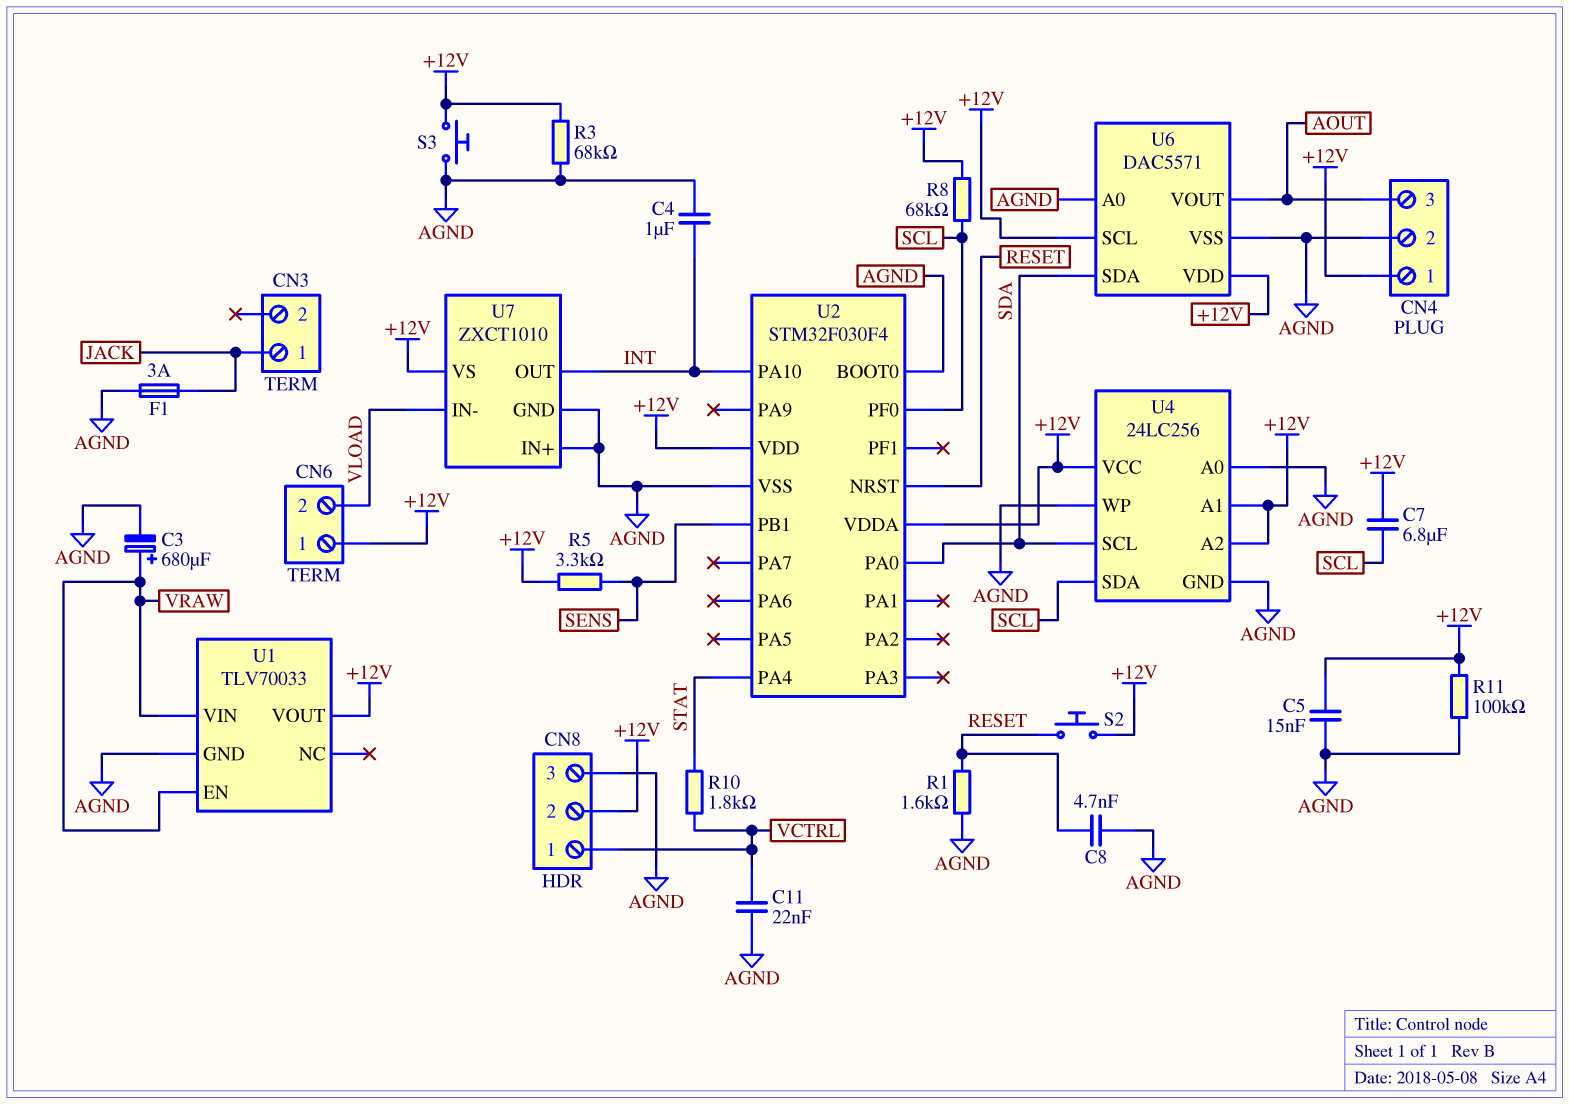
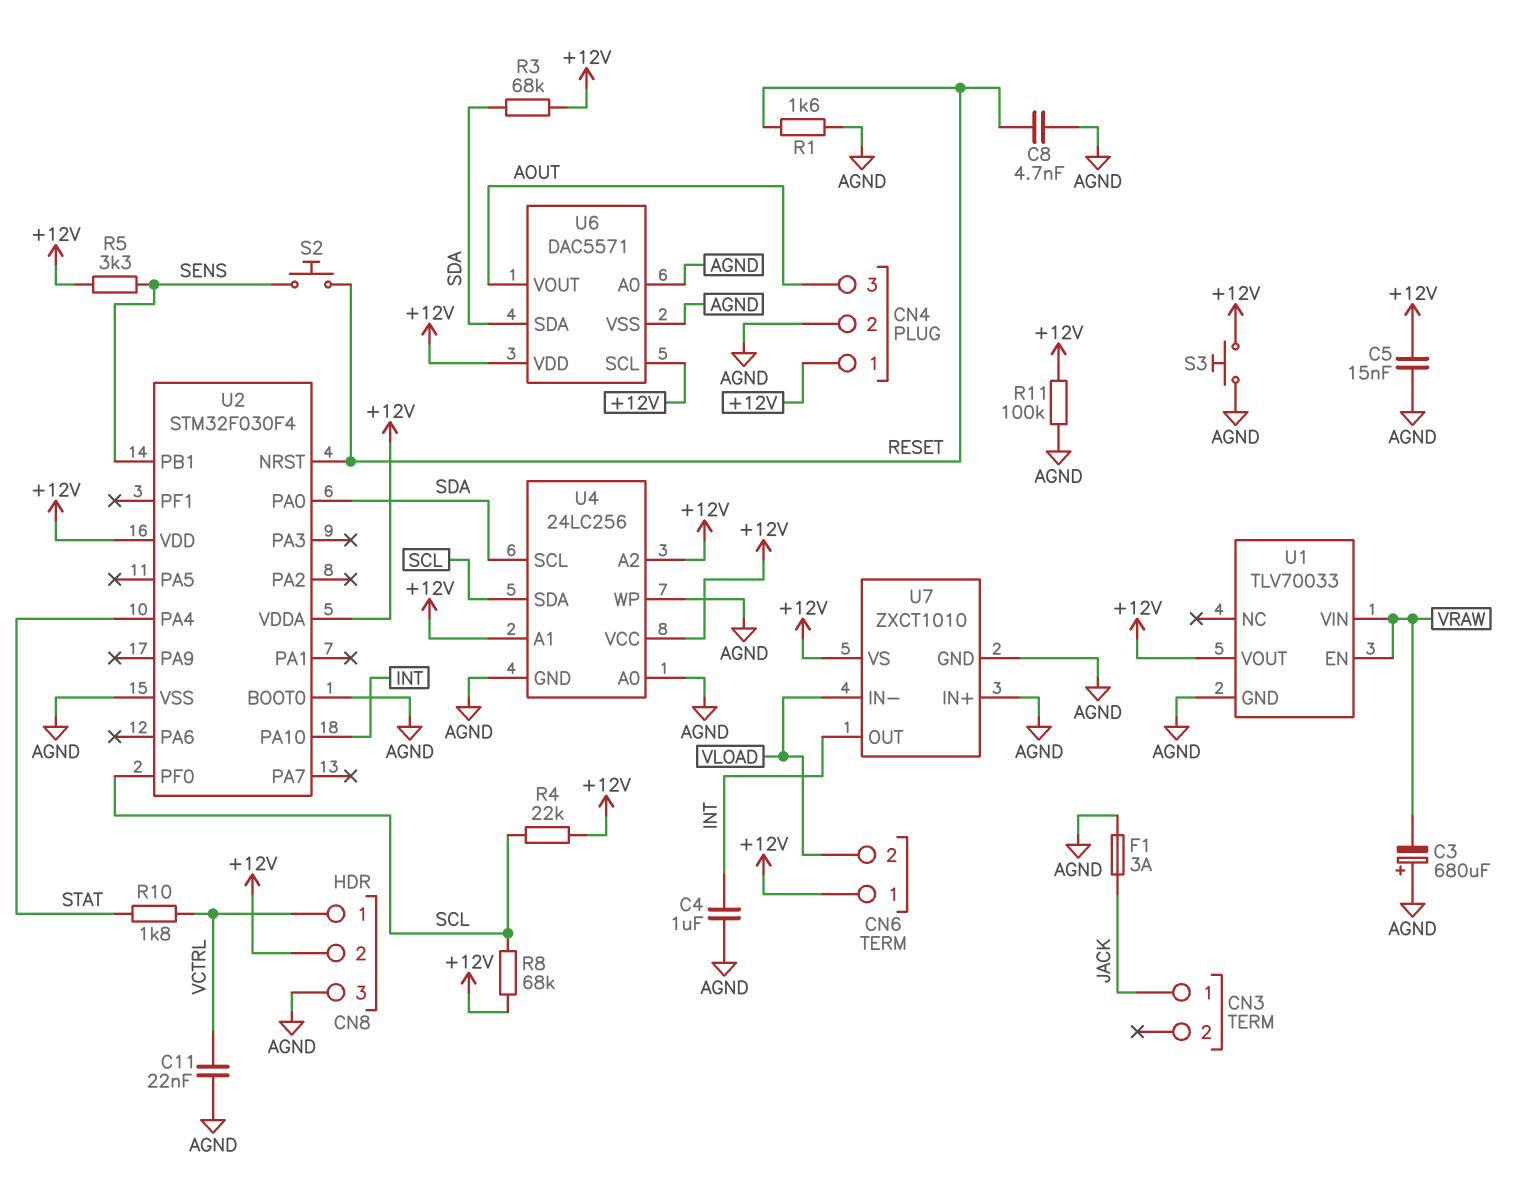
C3: 680uF (plus VRAW, minus AGND) -> 680uF (plus AGND, minus VRAW)
C7: 6.8uF (+12V, SCL) -> none
R3: 68k (+12V, AGND) -> 68k (+12V, SDA)
R4: none -> 22k (+12V, SCL)
S2: button (+12V, RESET) -> button (RESET, SENS)

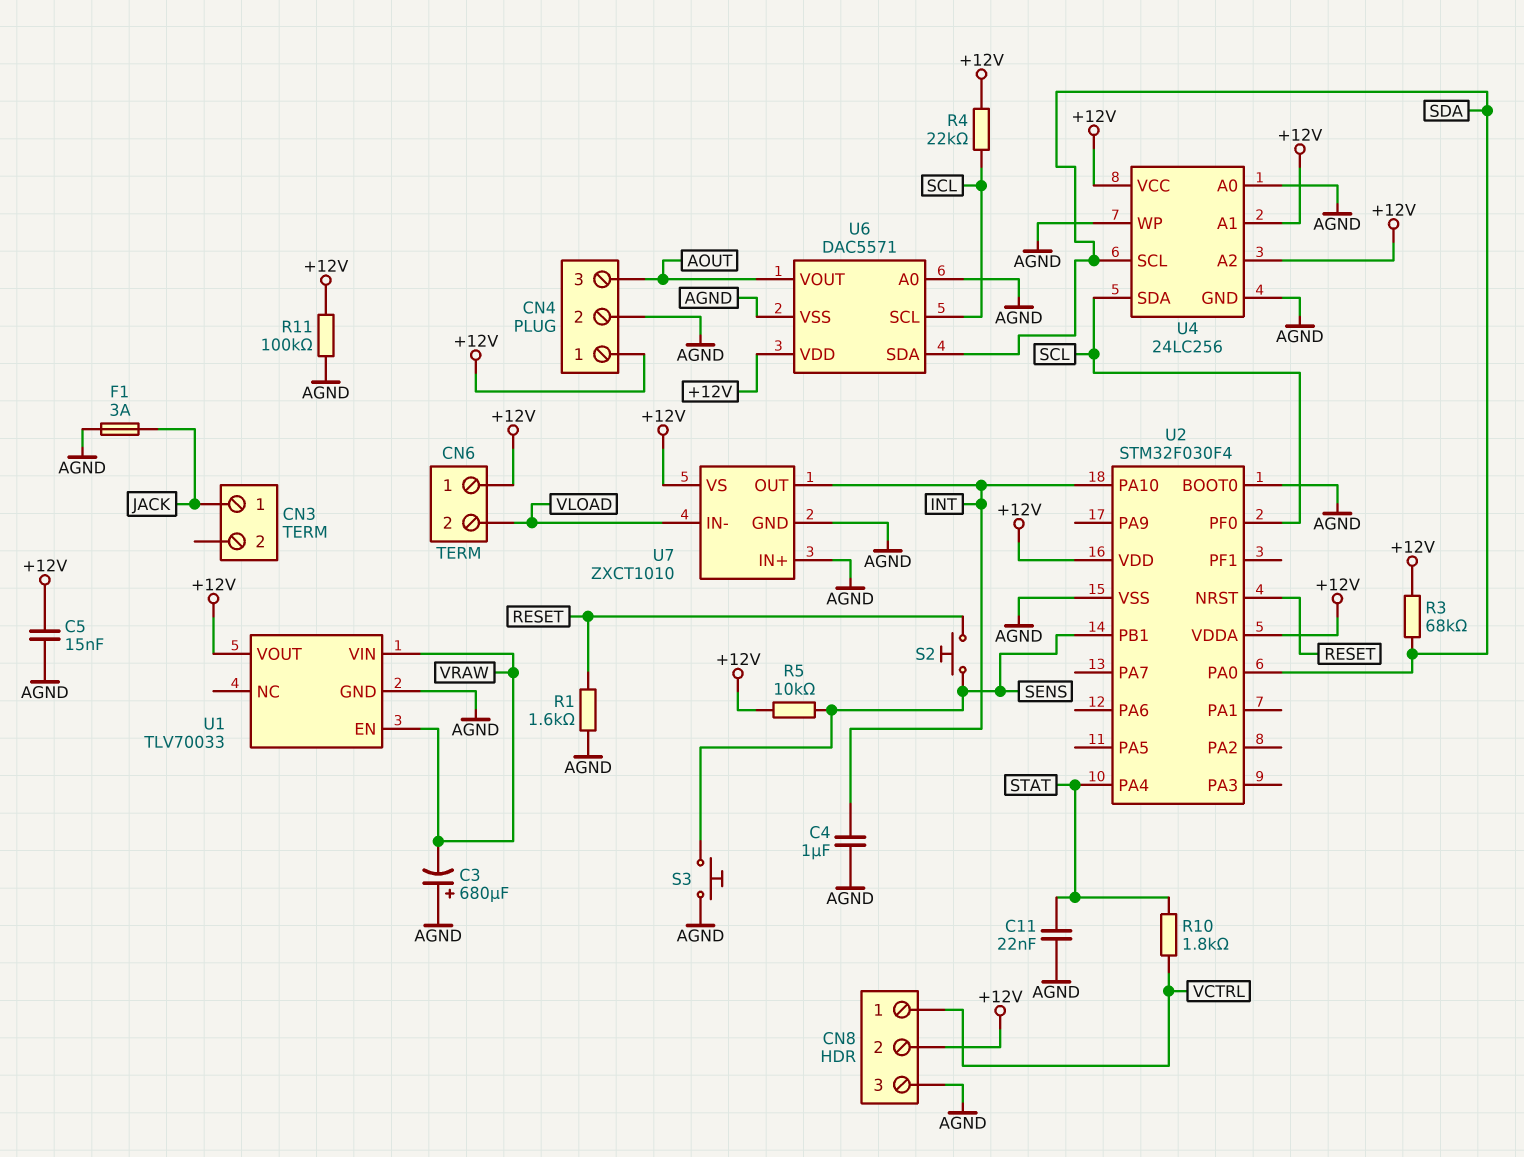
C8: 4.7nF (AGND, RESET) -> none
C11: 22nF (AGND, VCTRL) -> 22nF (AGND, STAT)
R5: 3.3k (+12V, SENS) -> 10k (+12V, SENS)
R8: 68k (+12V, SCL) -> none
S3: button (+12V, AGND) -> button (AGND, SENS)
U6 pin SCL: +12V -> SCL

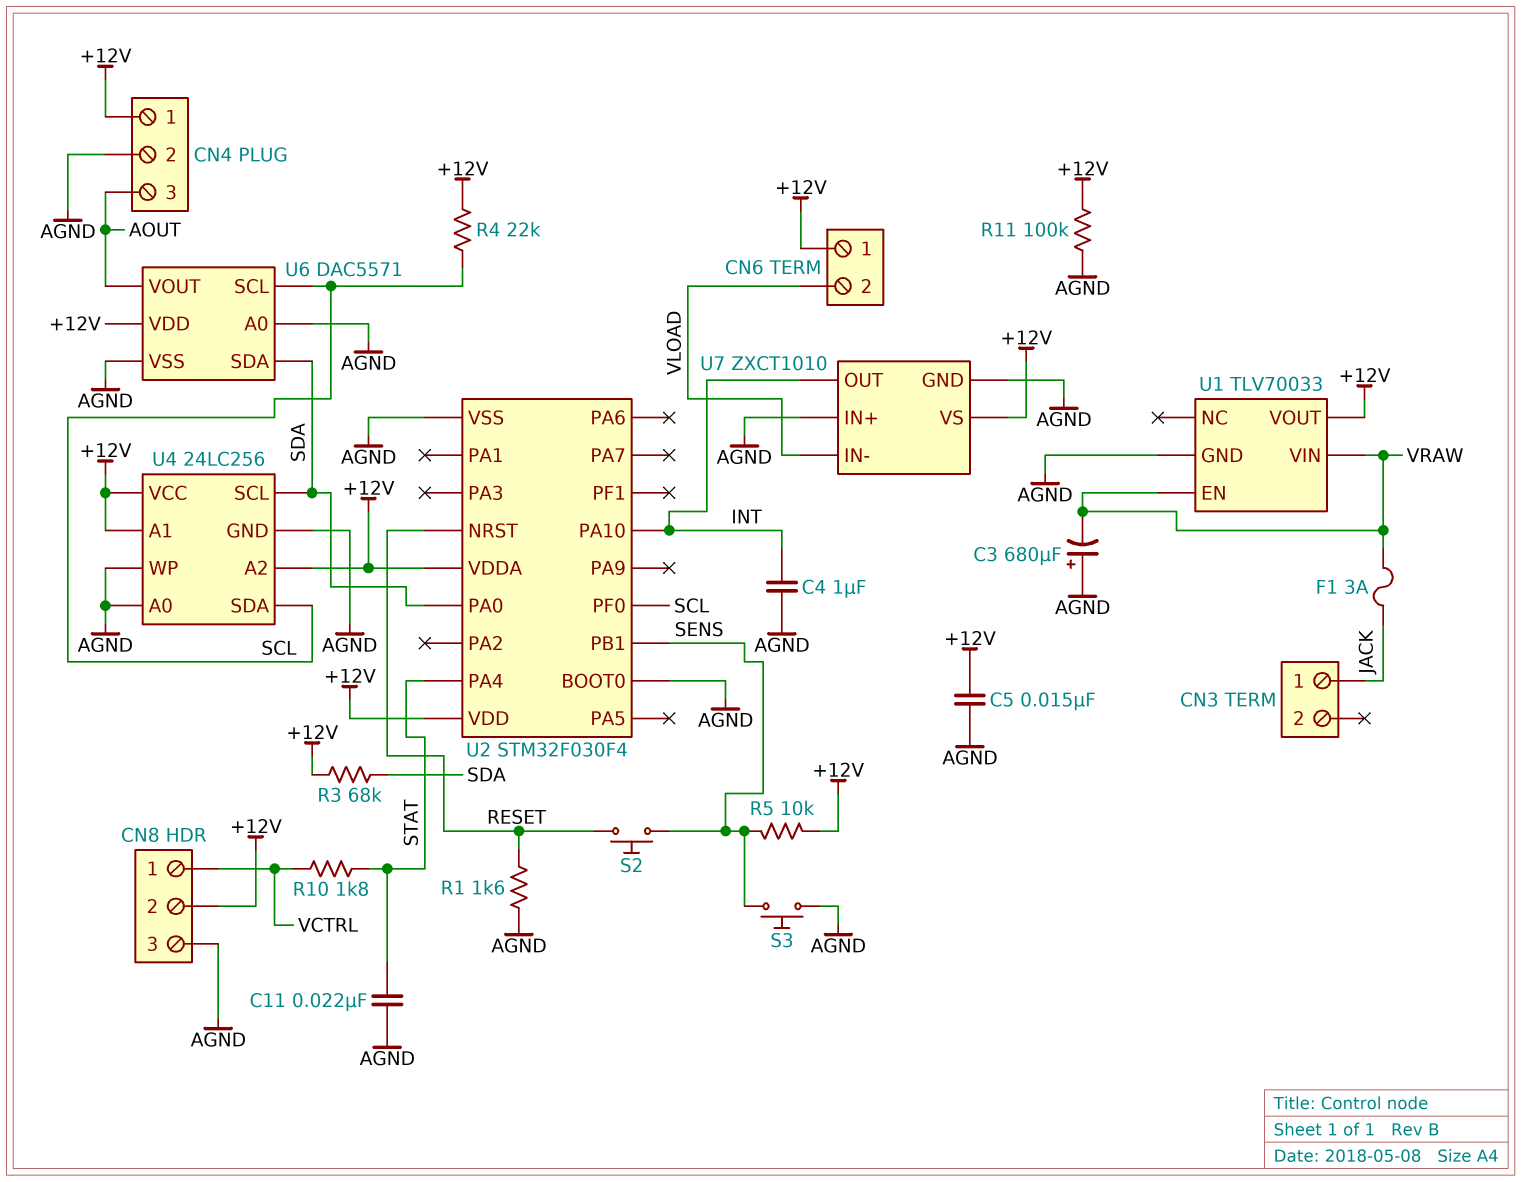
F1: 3A (AGND, JACK) -> 3A (JACK, VRAW)

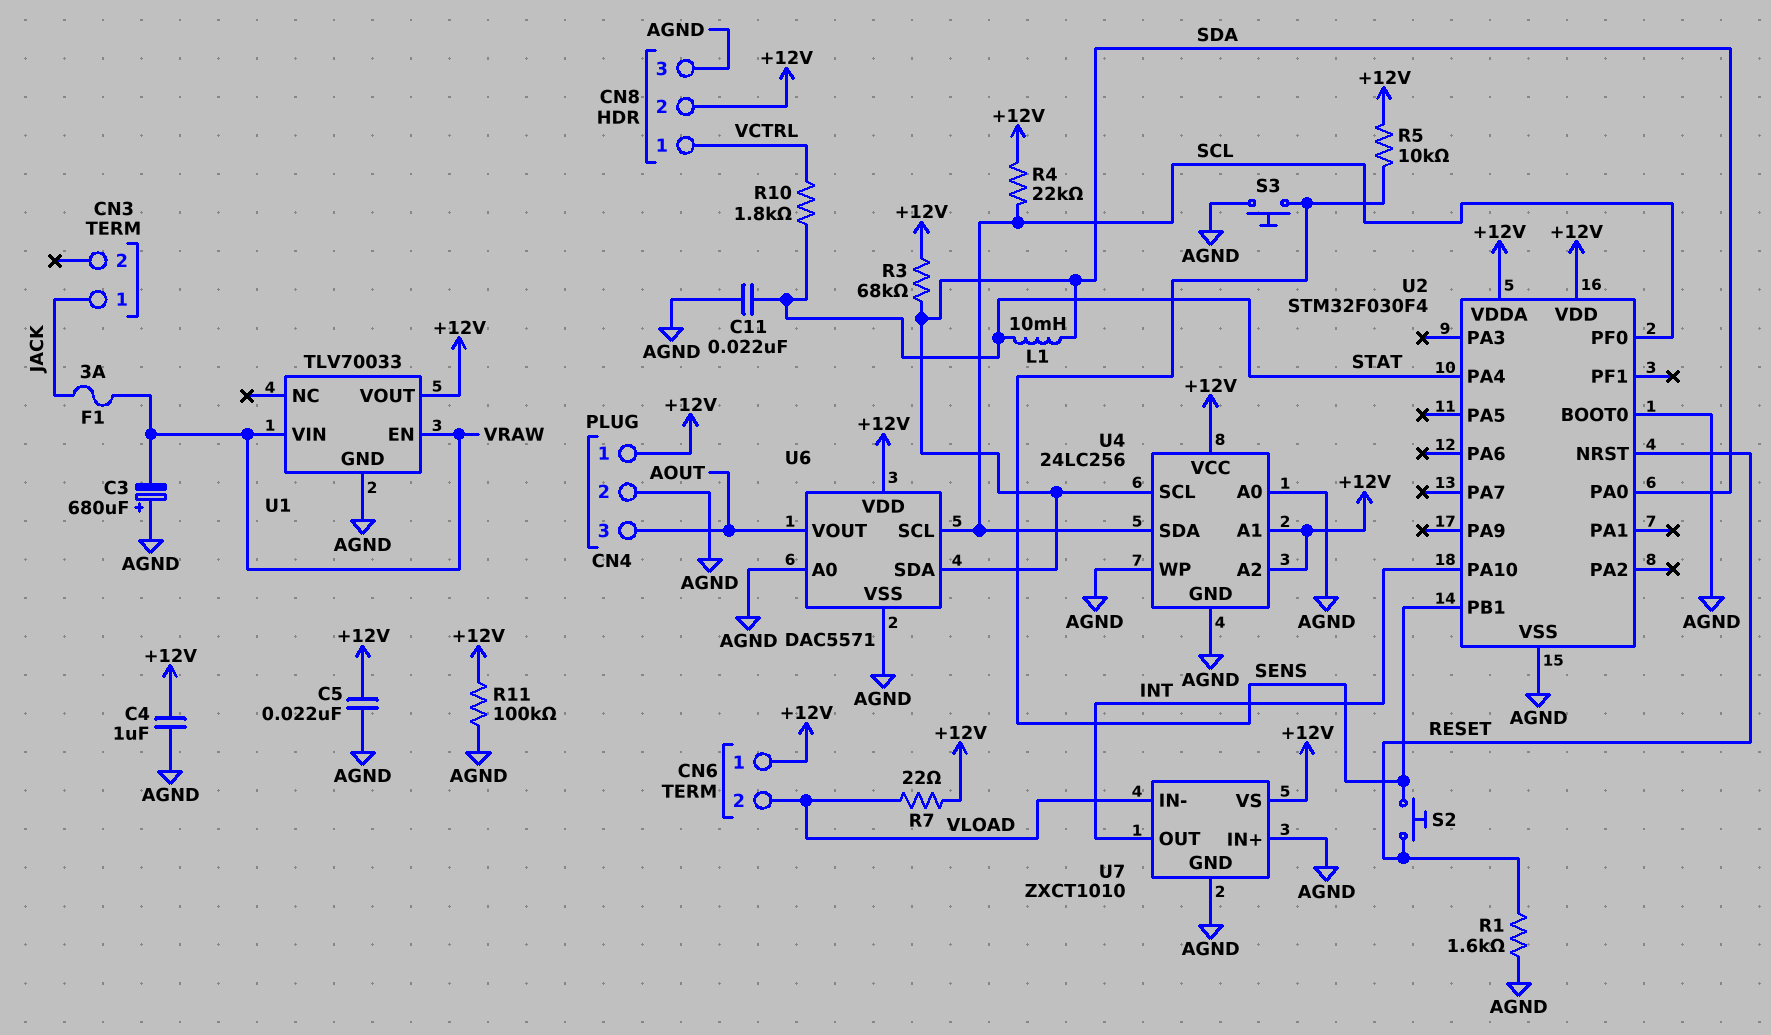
C4: 1uF (AGND, INT) -> 1uF (+12V, AGND)
C5: 15nF (+12V, AGND) -> 22nF (+12V, AGND)
L1: none -> 10mH (SDA, STAT)
R7: none -> 22 (+12V, VLOAD)

